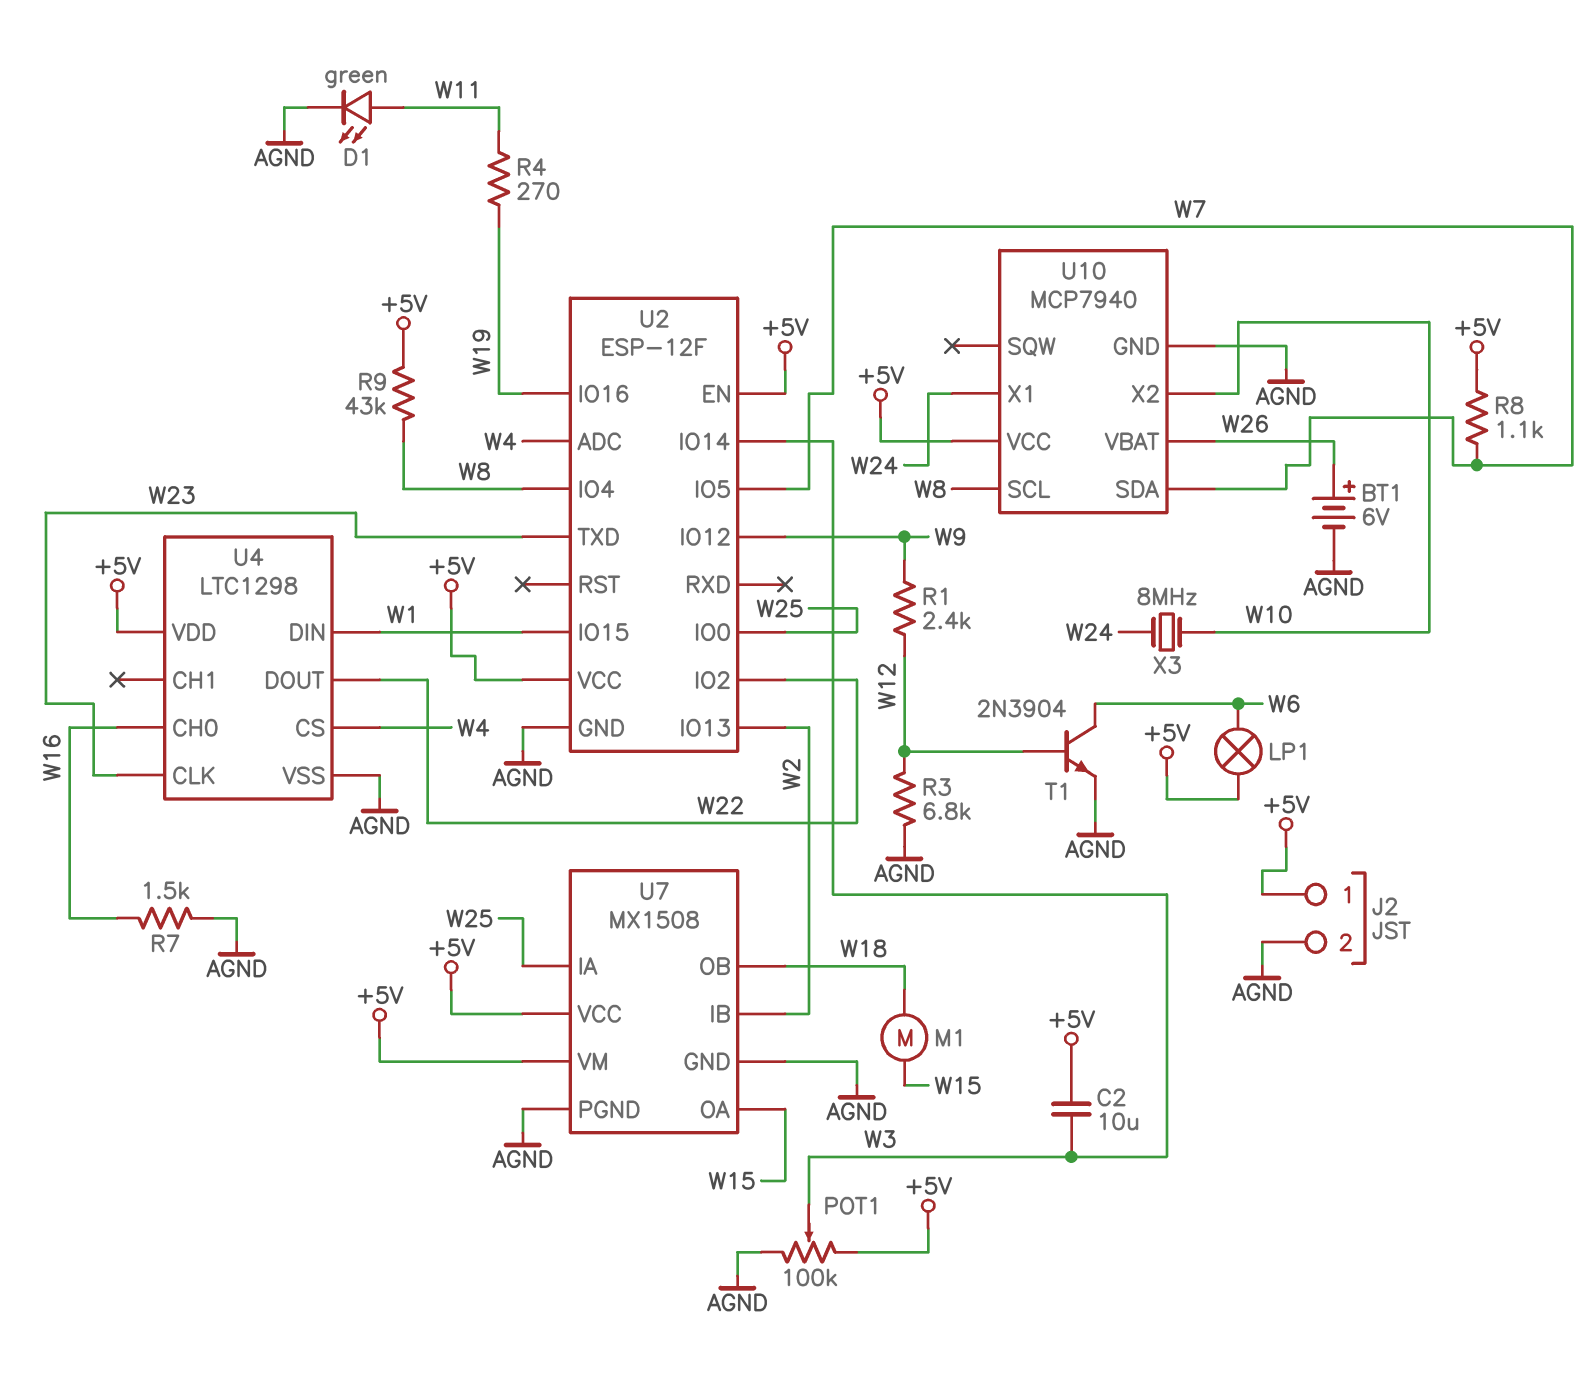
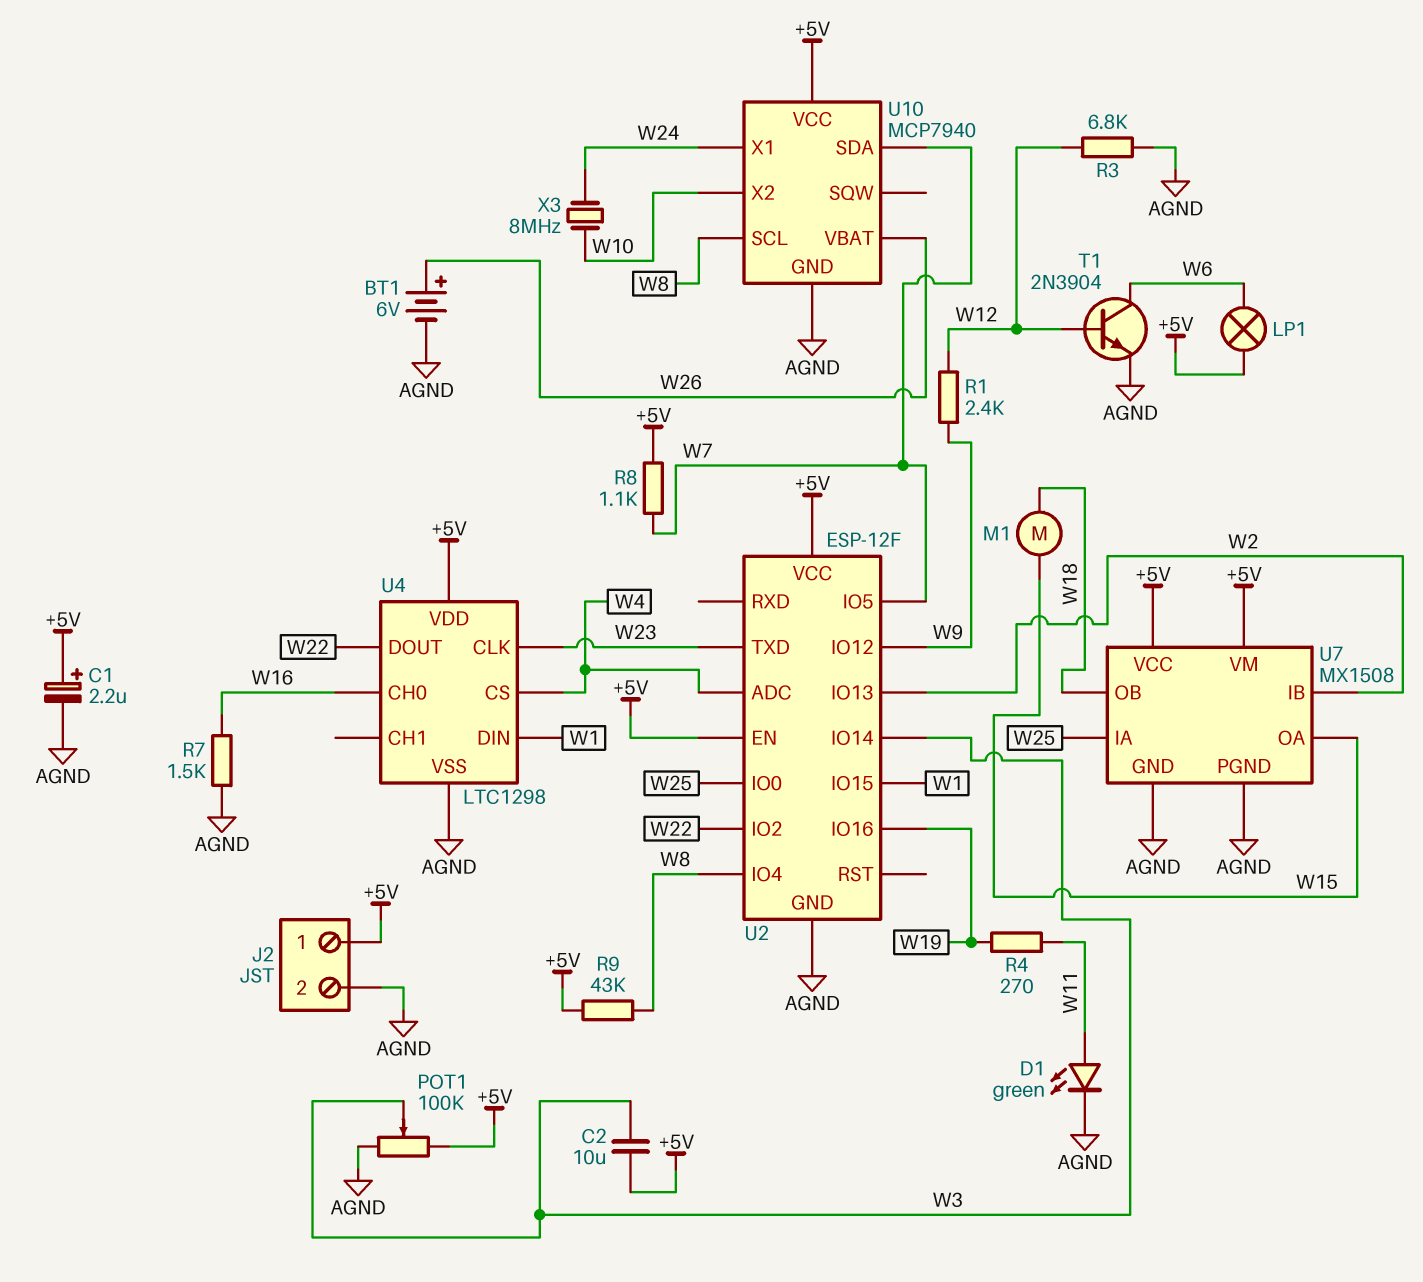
C1: none -> 2.2uF (plus +5V, minus AGND)

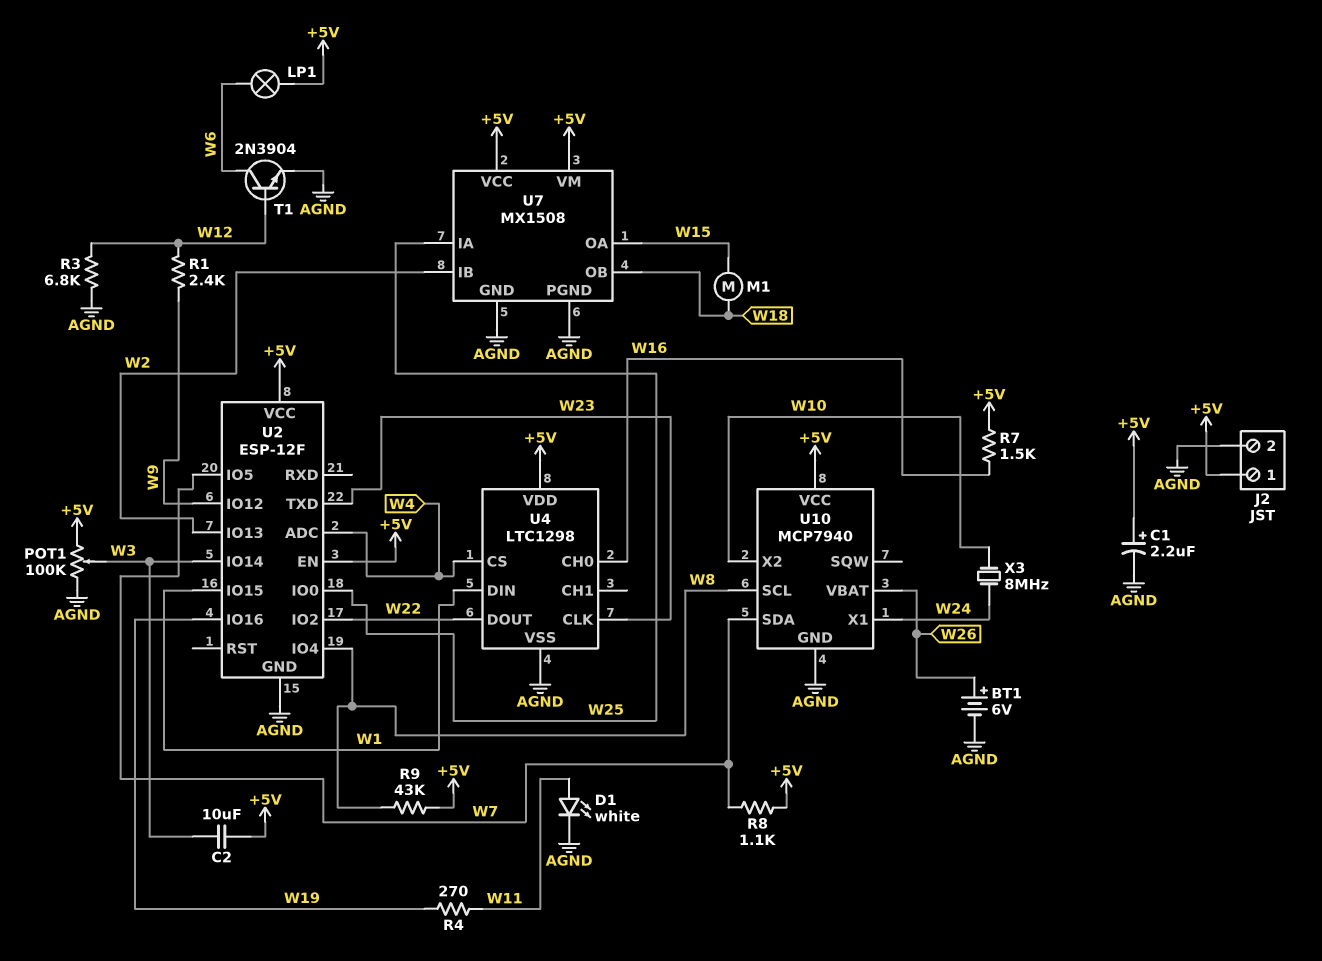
D1: LED green (A W11, K AGND) -> LED white (A W11, K AGND)
R7: 1.5k (AGND, W16) -> 1.5k (+5V, W16)

